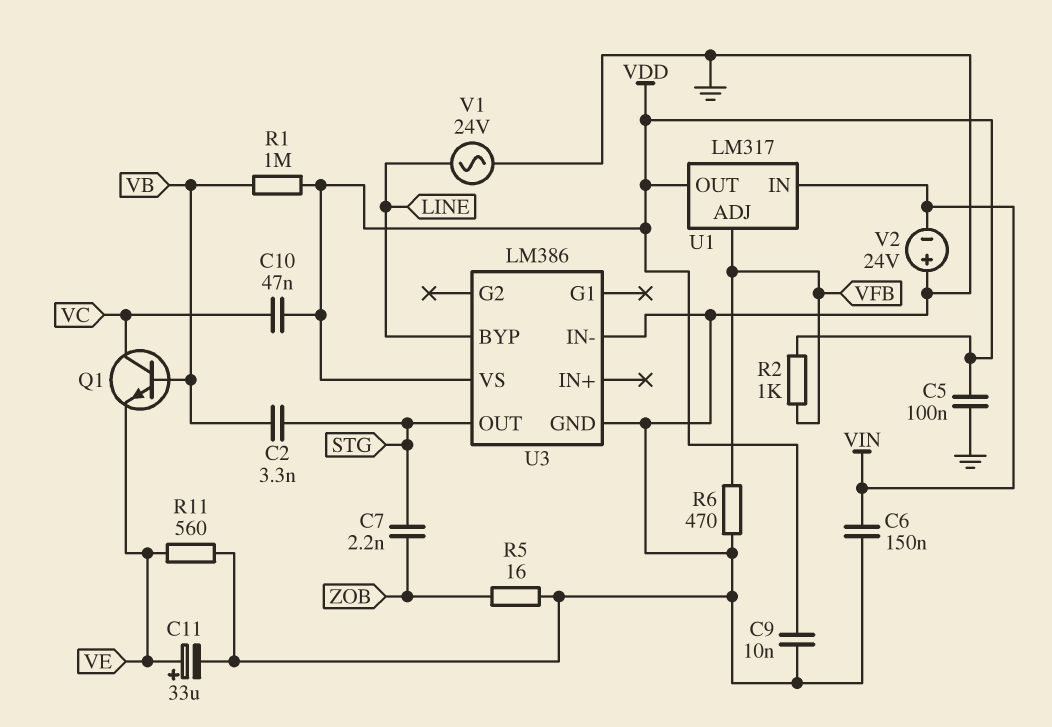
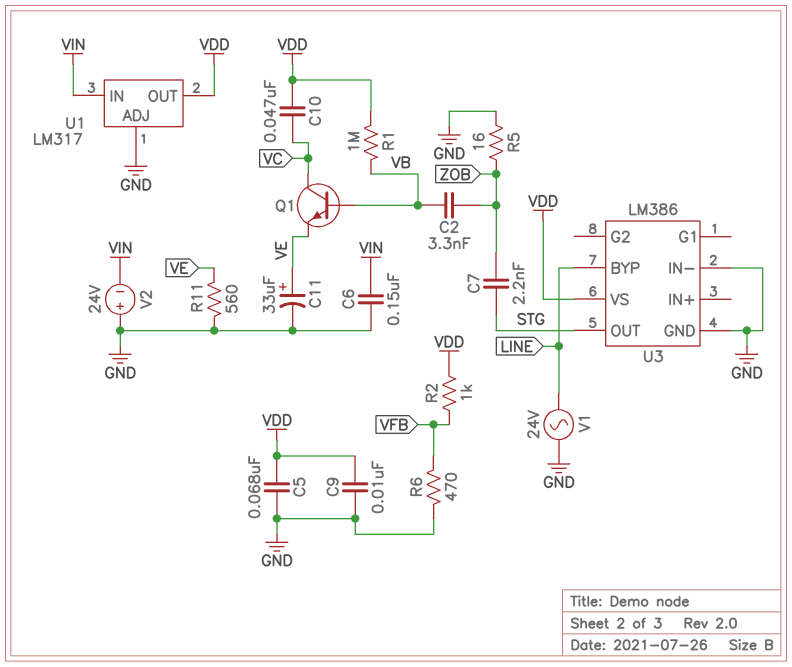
C2: 3.3nF (STG, VB) -> 3.3nF (VB, ZOB)
C5: 100nF (GND, VDD) -> 68nF (GND, VDD)
U1 pin ADJ: VFB -> GND

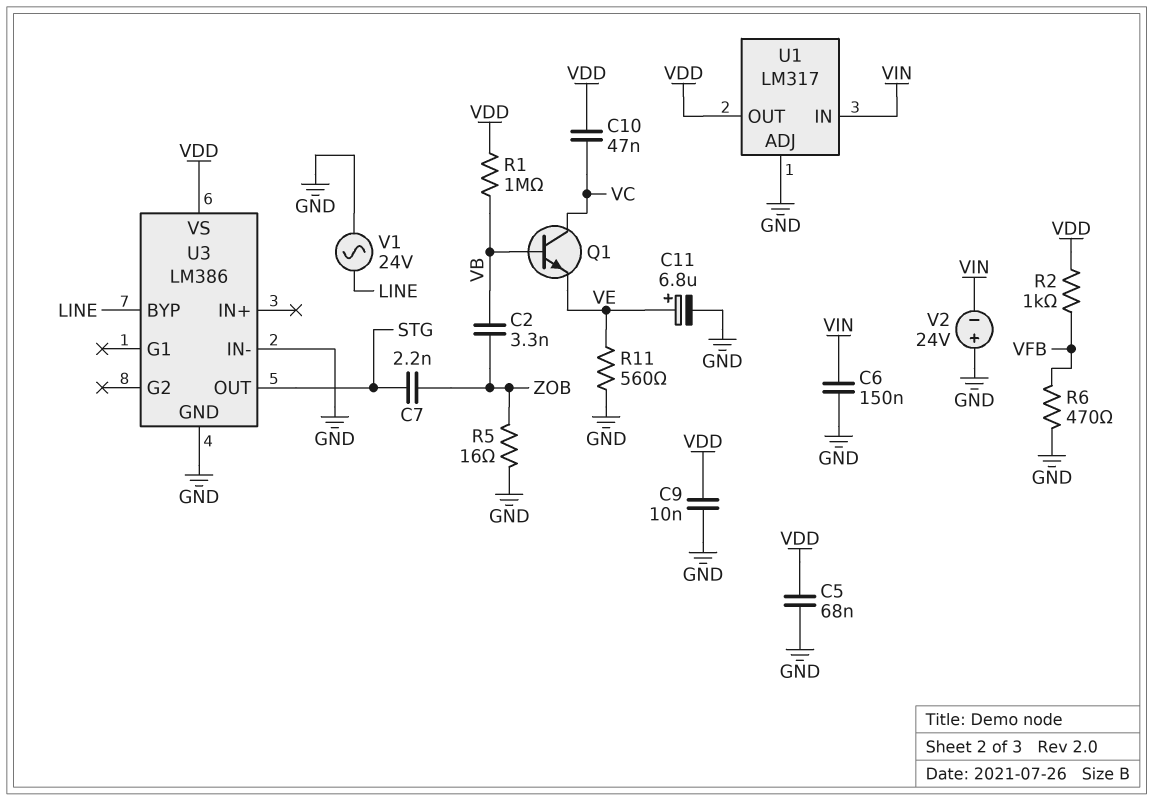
C11: 33uF (plus VE, minus GND) -> 6.8uF (plus VE, minus GND)

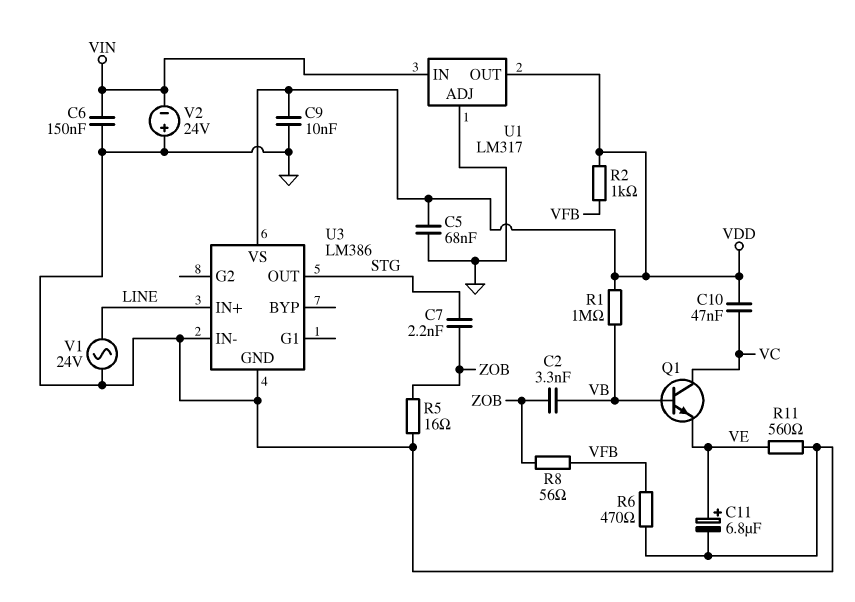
R8: none -> 56 (VFB, ZOB)
U3 pin BYP: LINE -> none
U3 pin IN+: none -> LINE

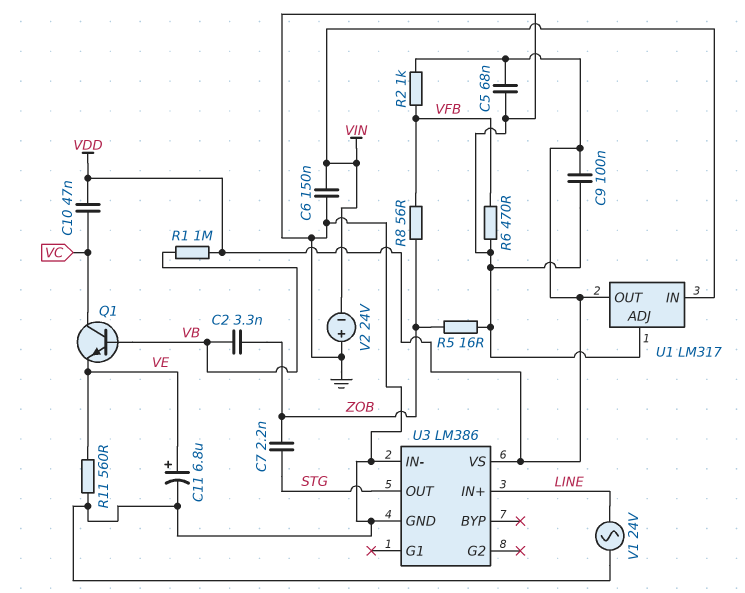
C9: 10nF (GND, VDD) -> 100nF (GND, VDD)

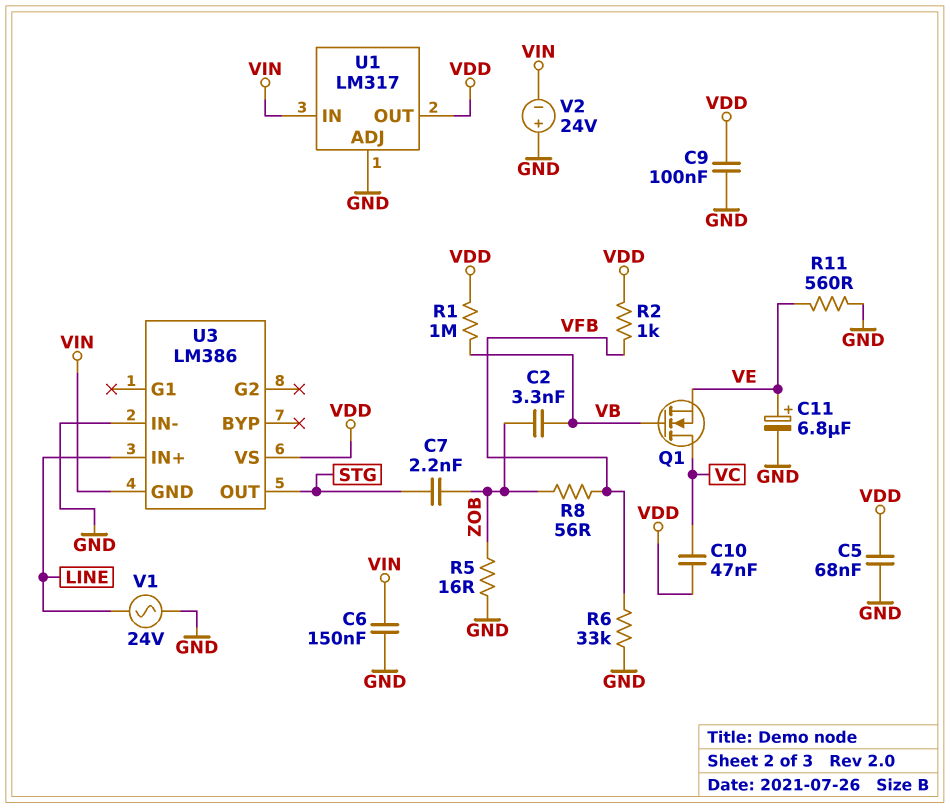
Q1: NPN (B VB, C VC, E VE) -> NMOS (G VB, D VC, S VE)
R6: 470 (GND, VFB) -> 33k (GND, VFB)
U3 pin GND: GND -> VIN

